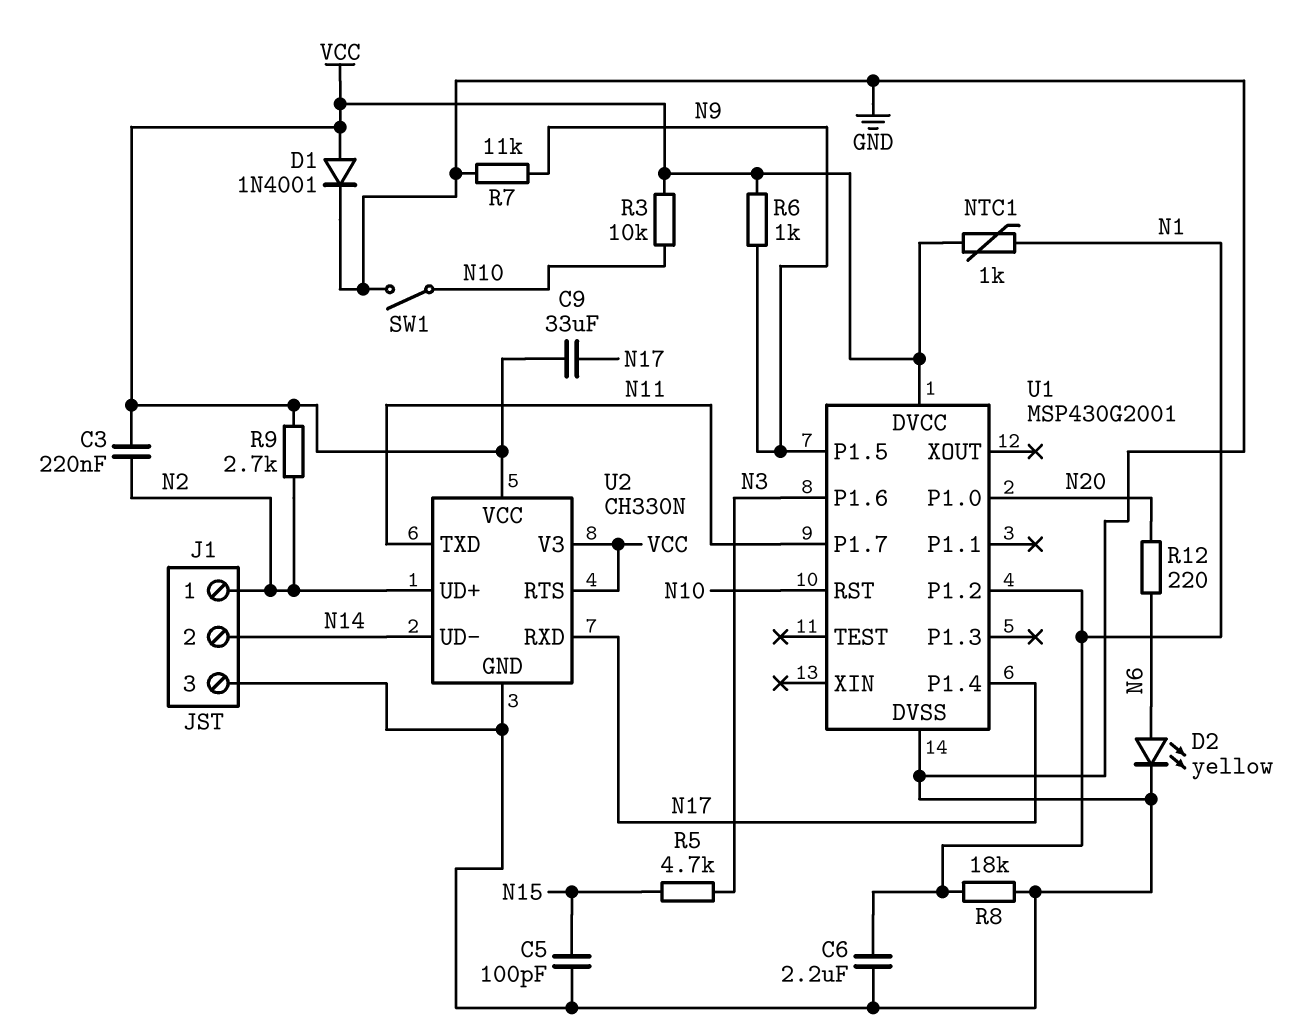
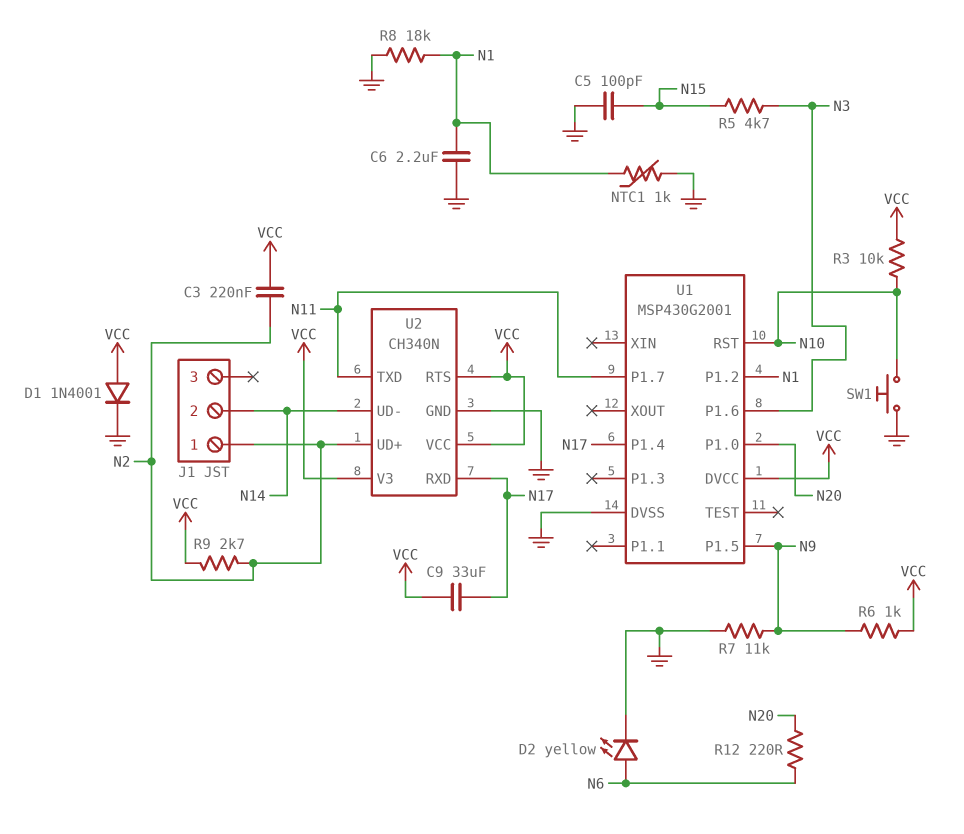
J1 pin 3: GND -> none
NTC1: 1k (N1, VCC) -> 1k (GND, N1)
SW1: switch (GND, N10) -> button (GND, N10)
U2: CH330N -> CH340N

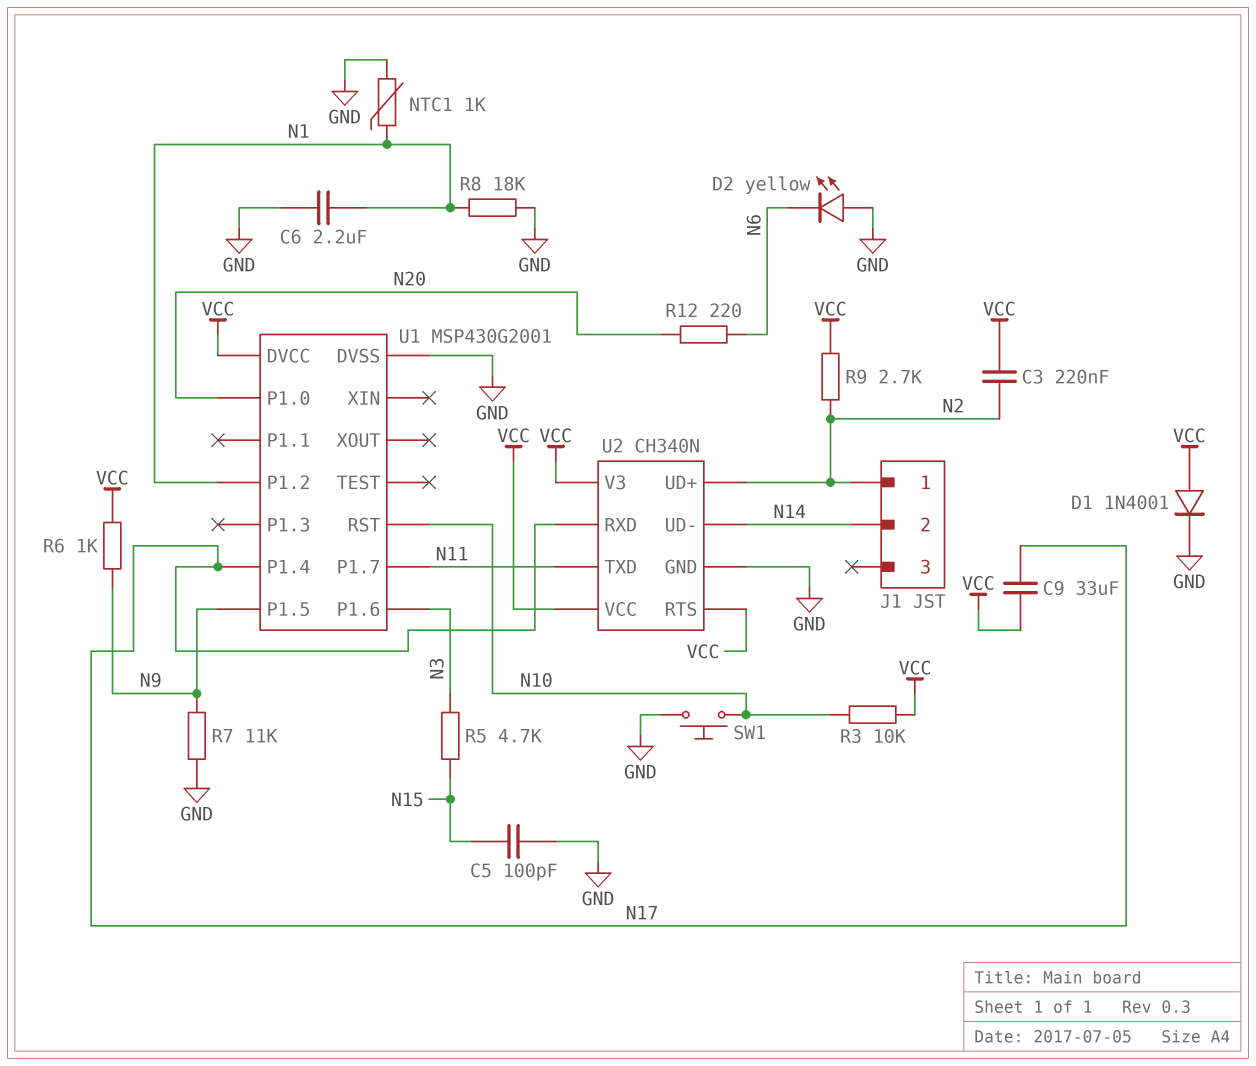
D2: LED yellow (A N6, K GND) -> LED yellow (A GND, K N6)

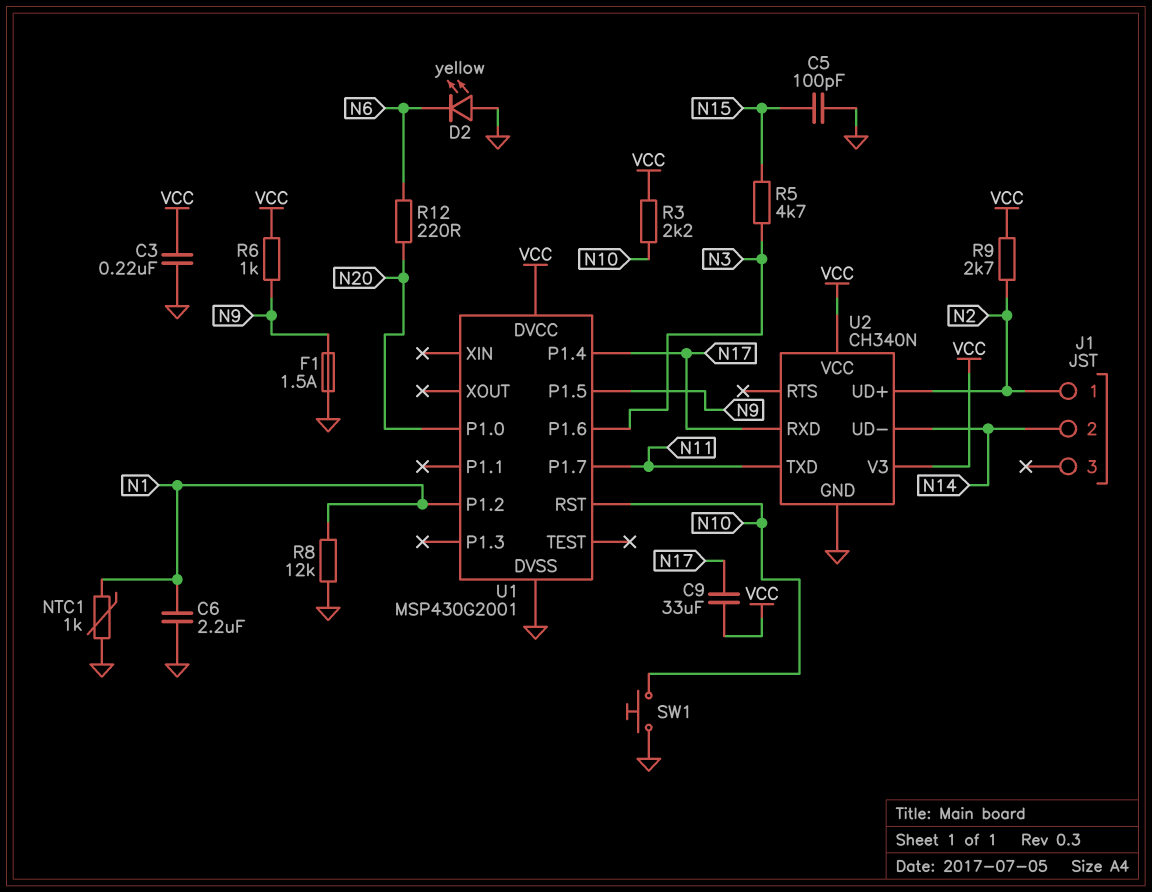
C3: 220nF (N2, VCC) -> 220nF (GND, VCC)
D1: diode 1N4001 (A VCC, K GND) -> none
F1: none -> 1.5A (GND, N9)
R3: 10k (N10, VCC) -> 2.2k (N10, VCC)
R7: 11k (GND, N9) -> none
R8: 18k (GND, N1) -> 12k (GND, N1)
U2 pin RTS: VCC -> none

